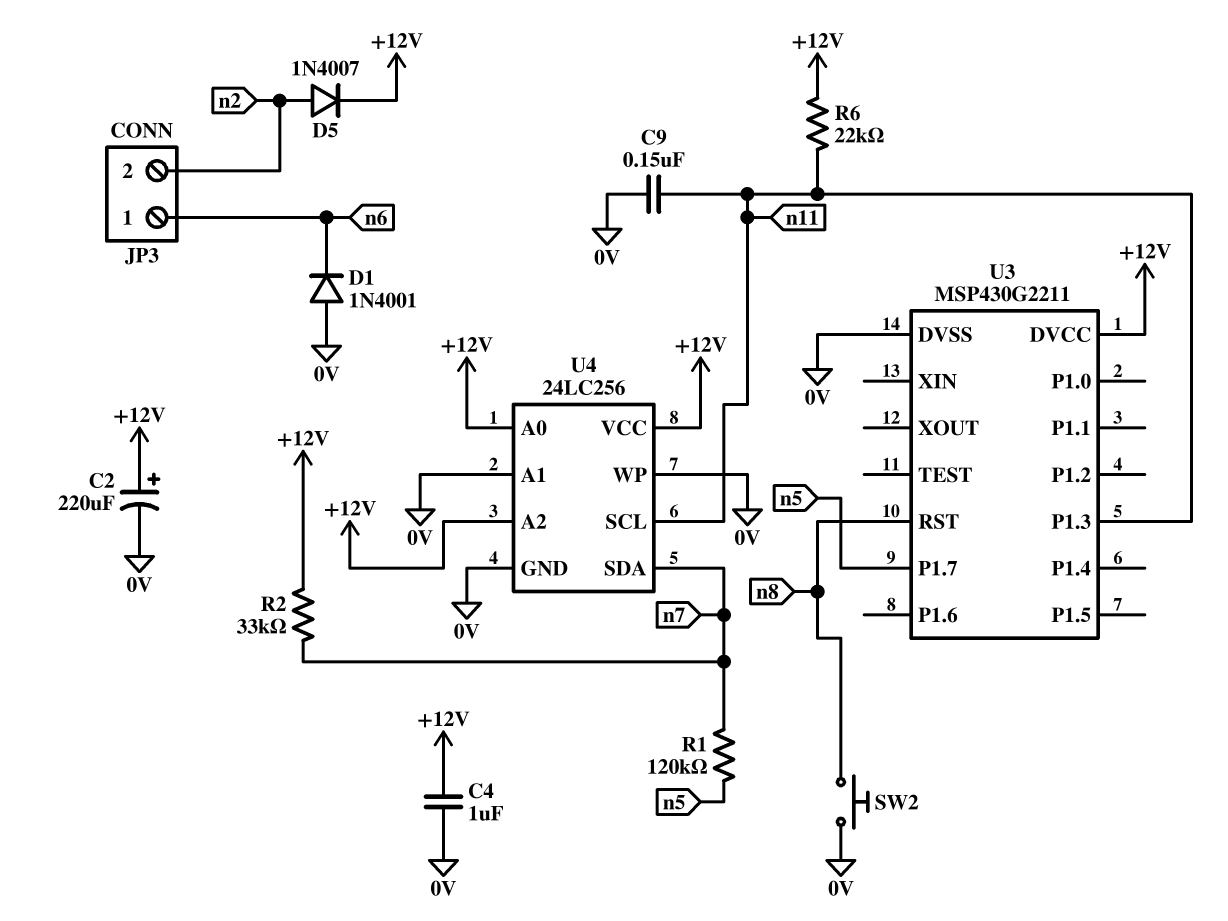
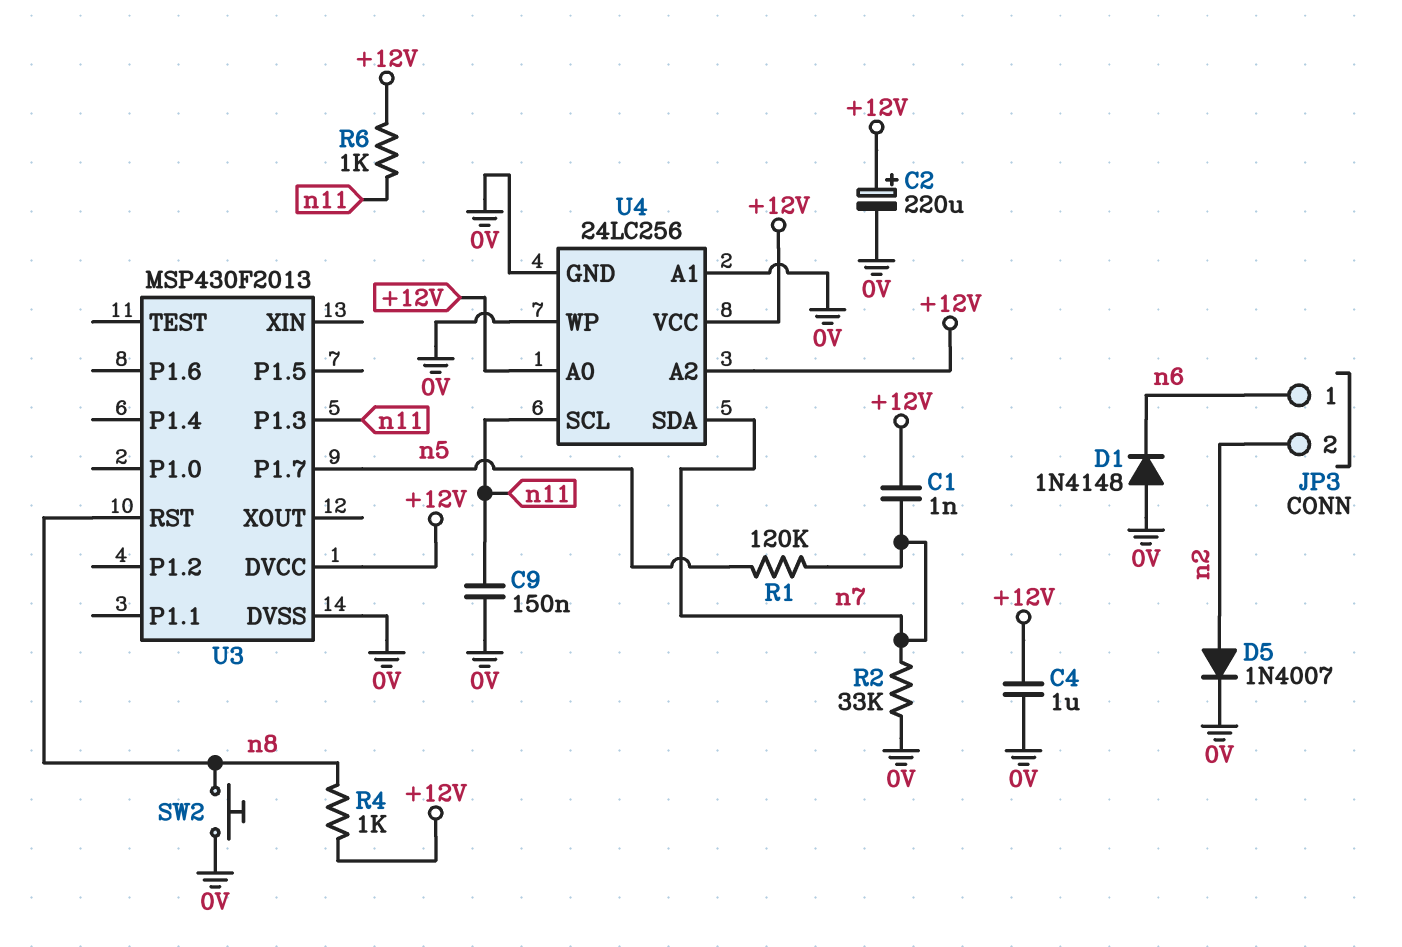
C1: none -> 1nF (+12V, n7)
D1: diode 1N4001 (A 0V, K n6) -> diode 1N4148 (A 0V, K n6)
D5: diode 1N4007 (A n2, K +12V) -> diode 1N4007 (A n2, K 0V)
R2: 33k (+12V, n7) -> 33k (0V, n7)
R4: none -> 1k (+12V, n8)
R6: 22k (+12V, n11) -> 1k (+12V, n11)
U3: MSP430G2211 -> MSP430F2013

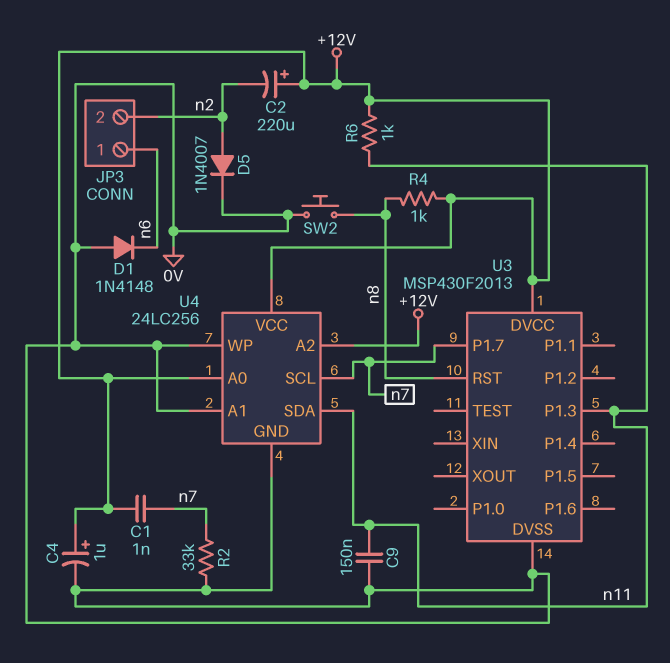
C2: 220uF (plus +12V, minus 0V) -> 220uF (plus +12V, minus n2)
C4: 1uF (+12V, 0V) -> 1uF (plus +12V, minus 0V)
R1: 120k (n5, n7) -> none
U3 pin P1.7: n5 -> n7
U4 pin SCL: n11 -> n7
U4 pin SDA: n7 -> n11

